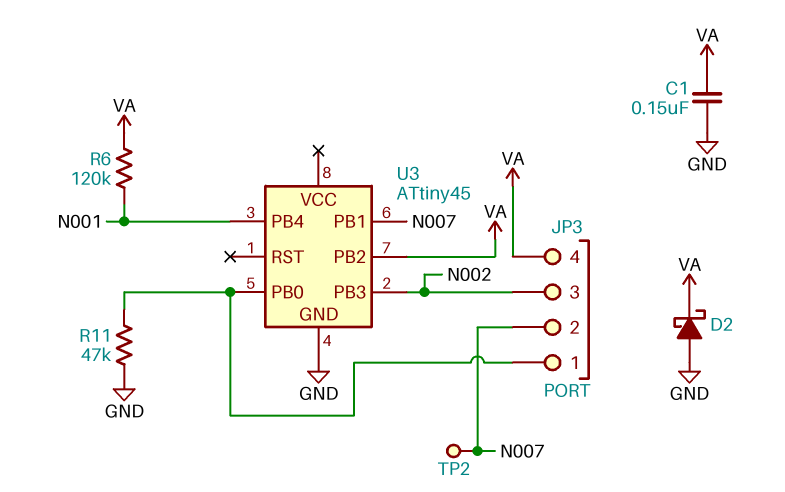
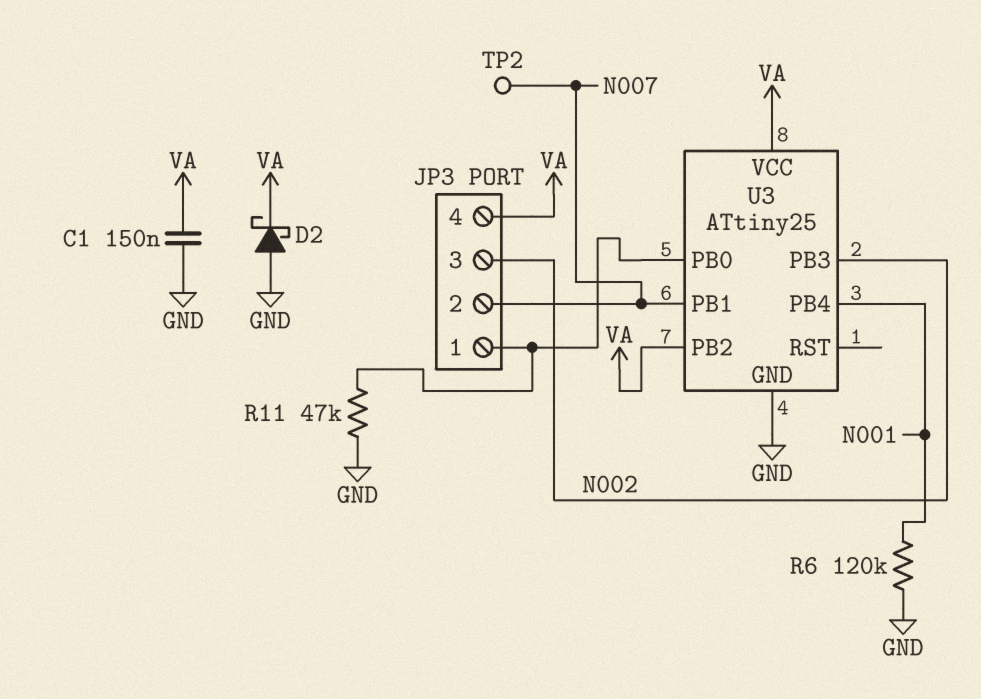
R6: 120k (N001, VA) -> 120k (GND, N001)
U3: ATtiny45 -> ATtiny25
U3 pin VCC: none -> VA

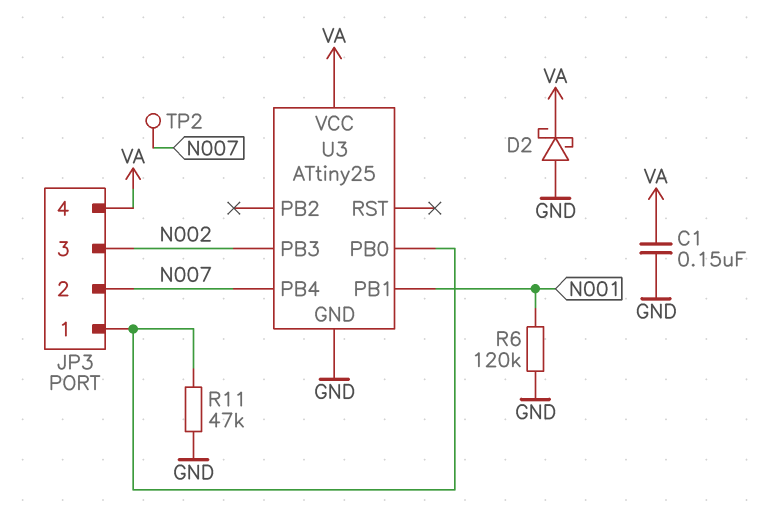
U3 pin PB1: N007 -> N001
U3 pin PB2: VA -> none
U3 pin PB4: N001 -> N007

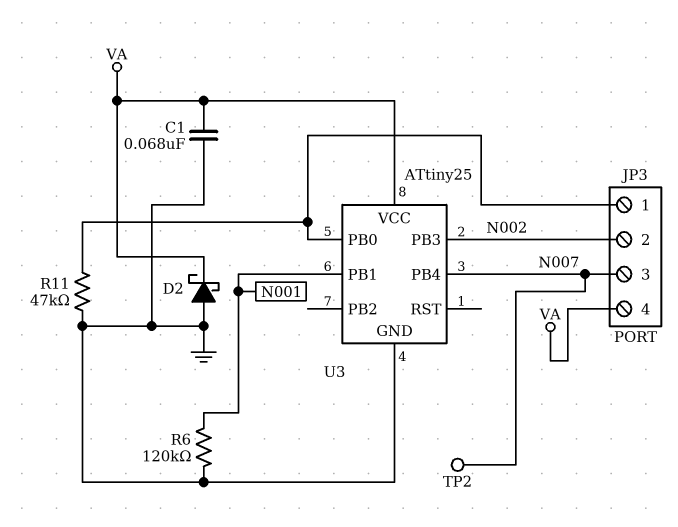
C1: 150nF (GND, VA) -> 68nF (GND, VA)
JP3 pin 2: N007 -> N002
JP3 pin 3: N002 -> N007

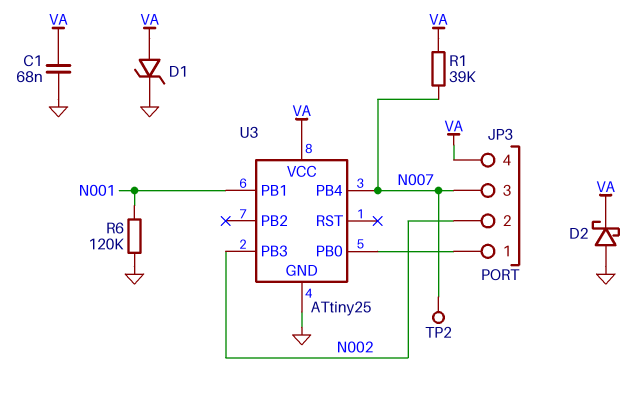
D1: none -> zener (A VA, K GND)
R1: none -> 39k (N007, VA)
R11: 47k (GND, JP3/1) -> none

